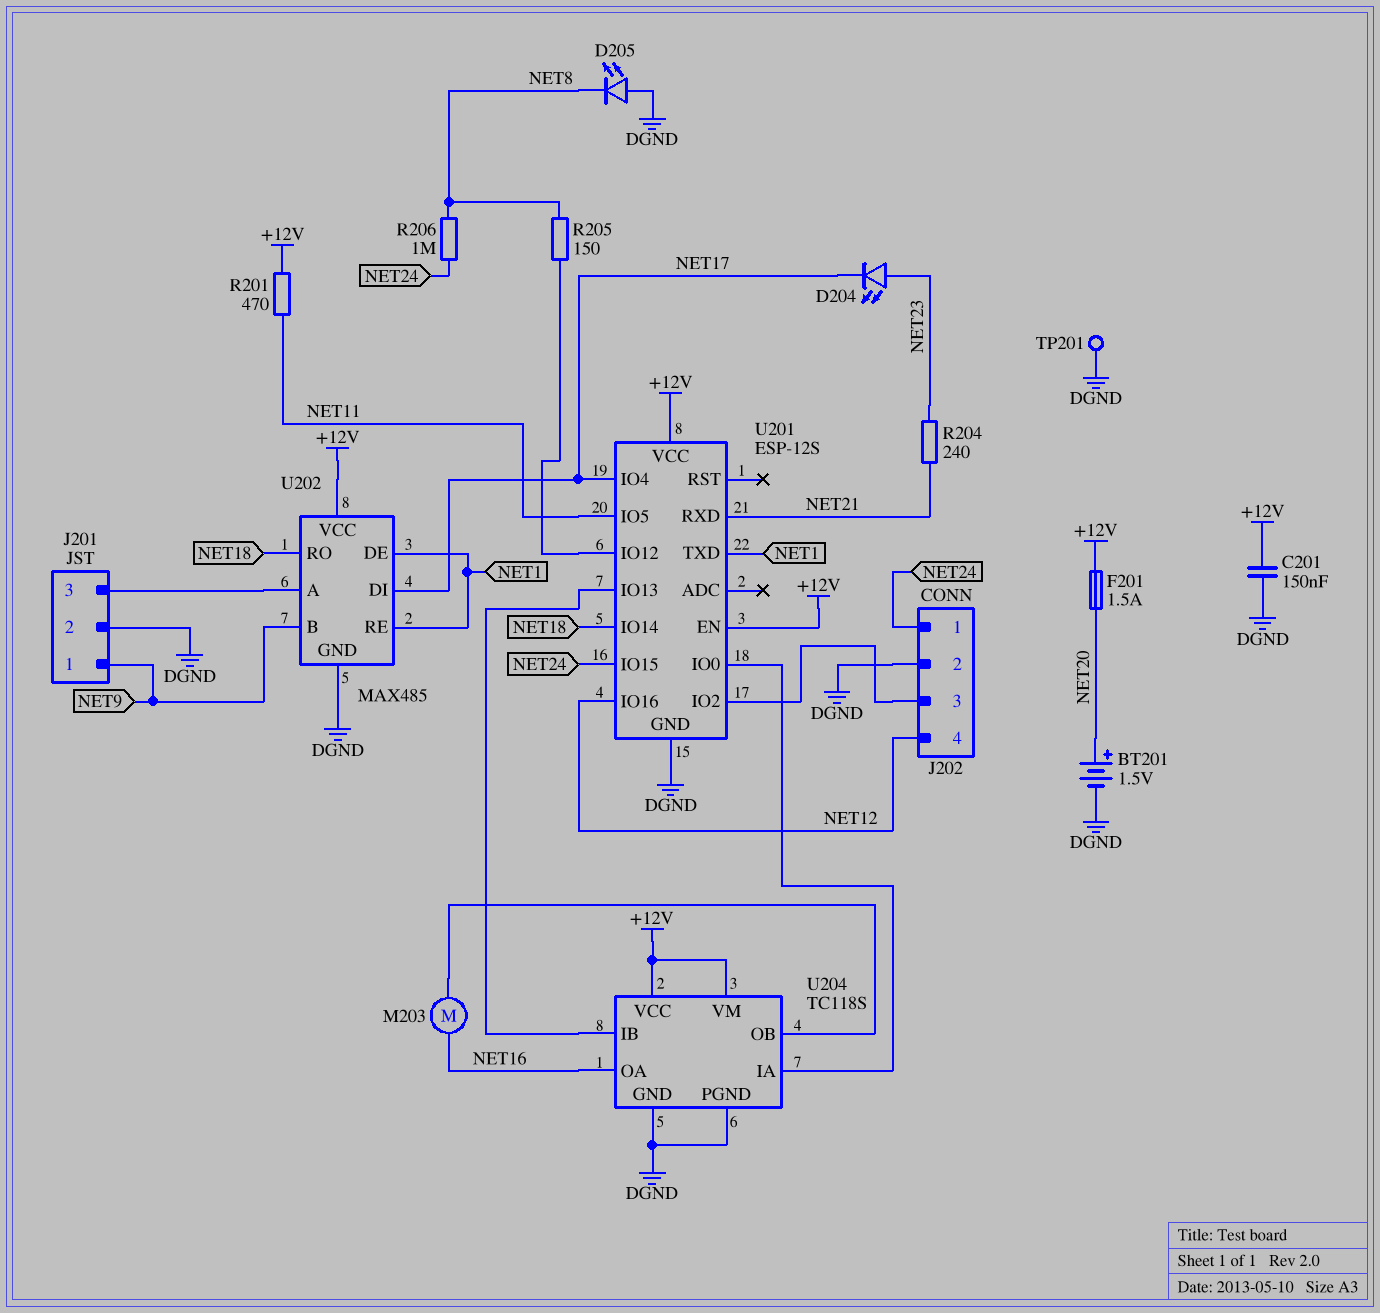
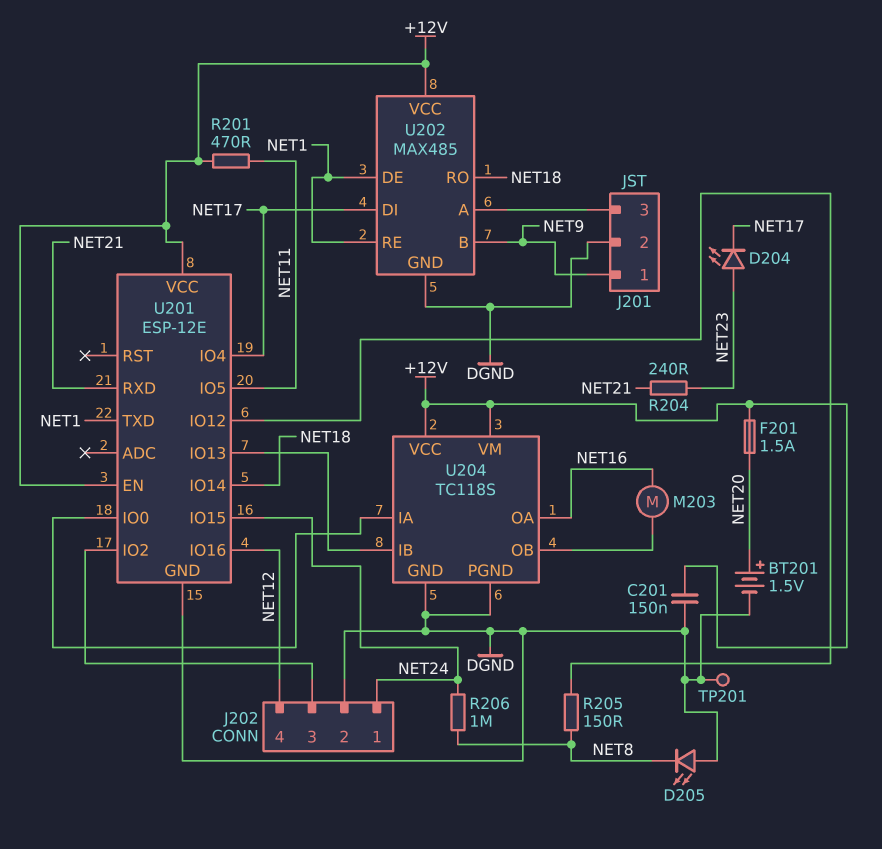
U201: ESP-12S -> ESP-12E

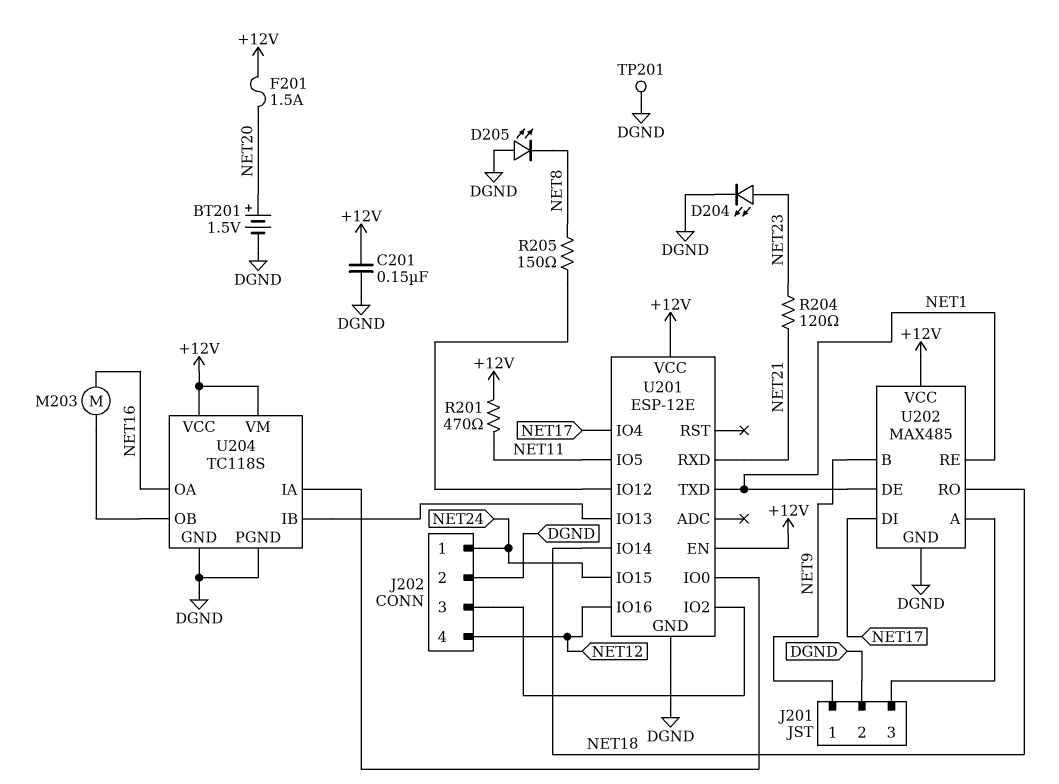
D204: LED (A NET23, K NET17) -> LED (A NET23, K DGND)
R204: 240 (NET21, NET23) -> 120 (NET21, NET23)
R206: 1M (NET8, NET24) -> none

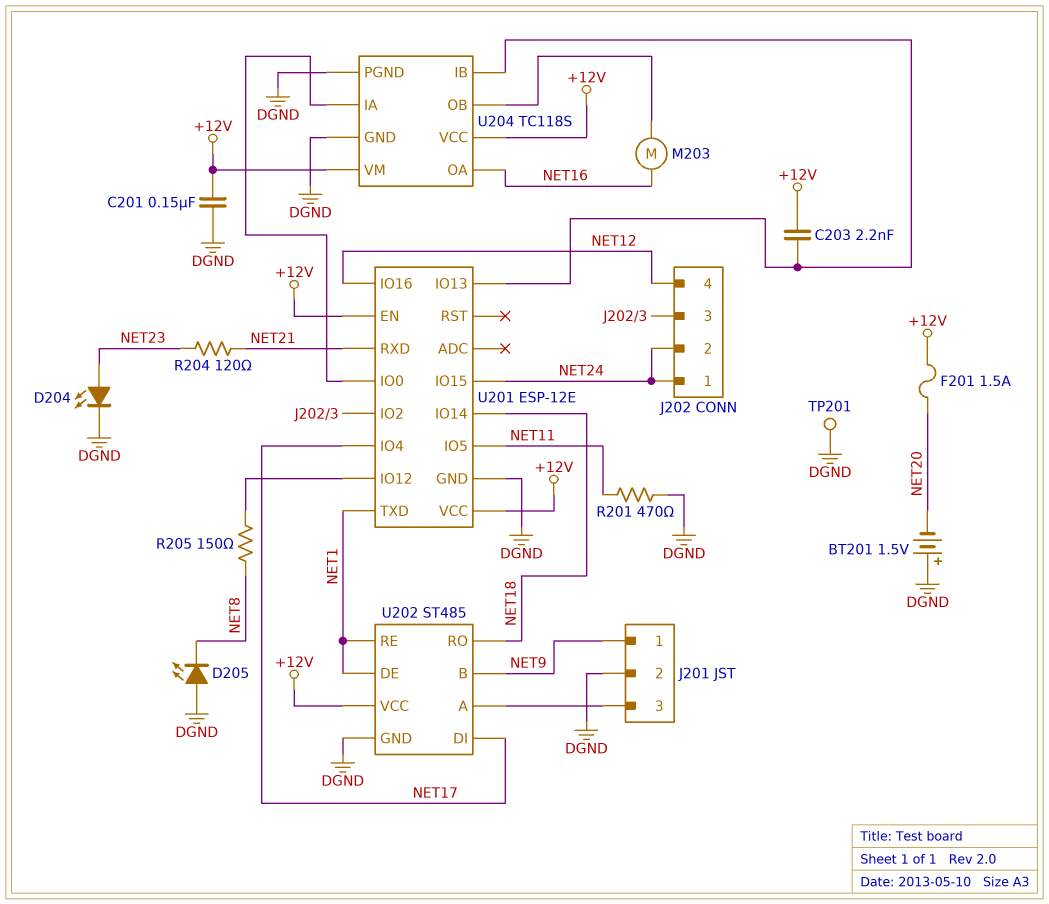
BT201: 1.5V (plus NET20, minus DGND) -> 1.5V (plus DGND, minus NET20)
C203: none -> 2.2nF (+12V, U201/IO13)
J202 pin 2: DGND -> NET24
R201: 470 (+12V, NET11) -> 470 (DGND, NET11)
U202: MAX485 -> ST485

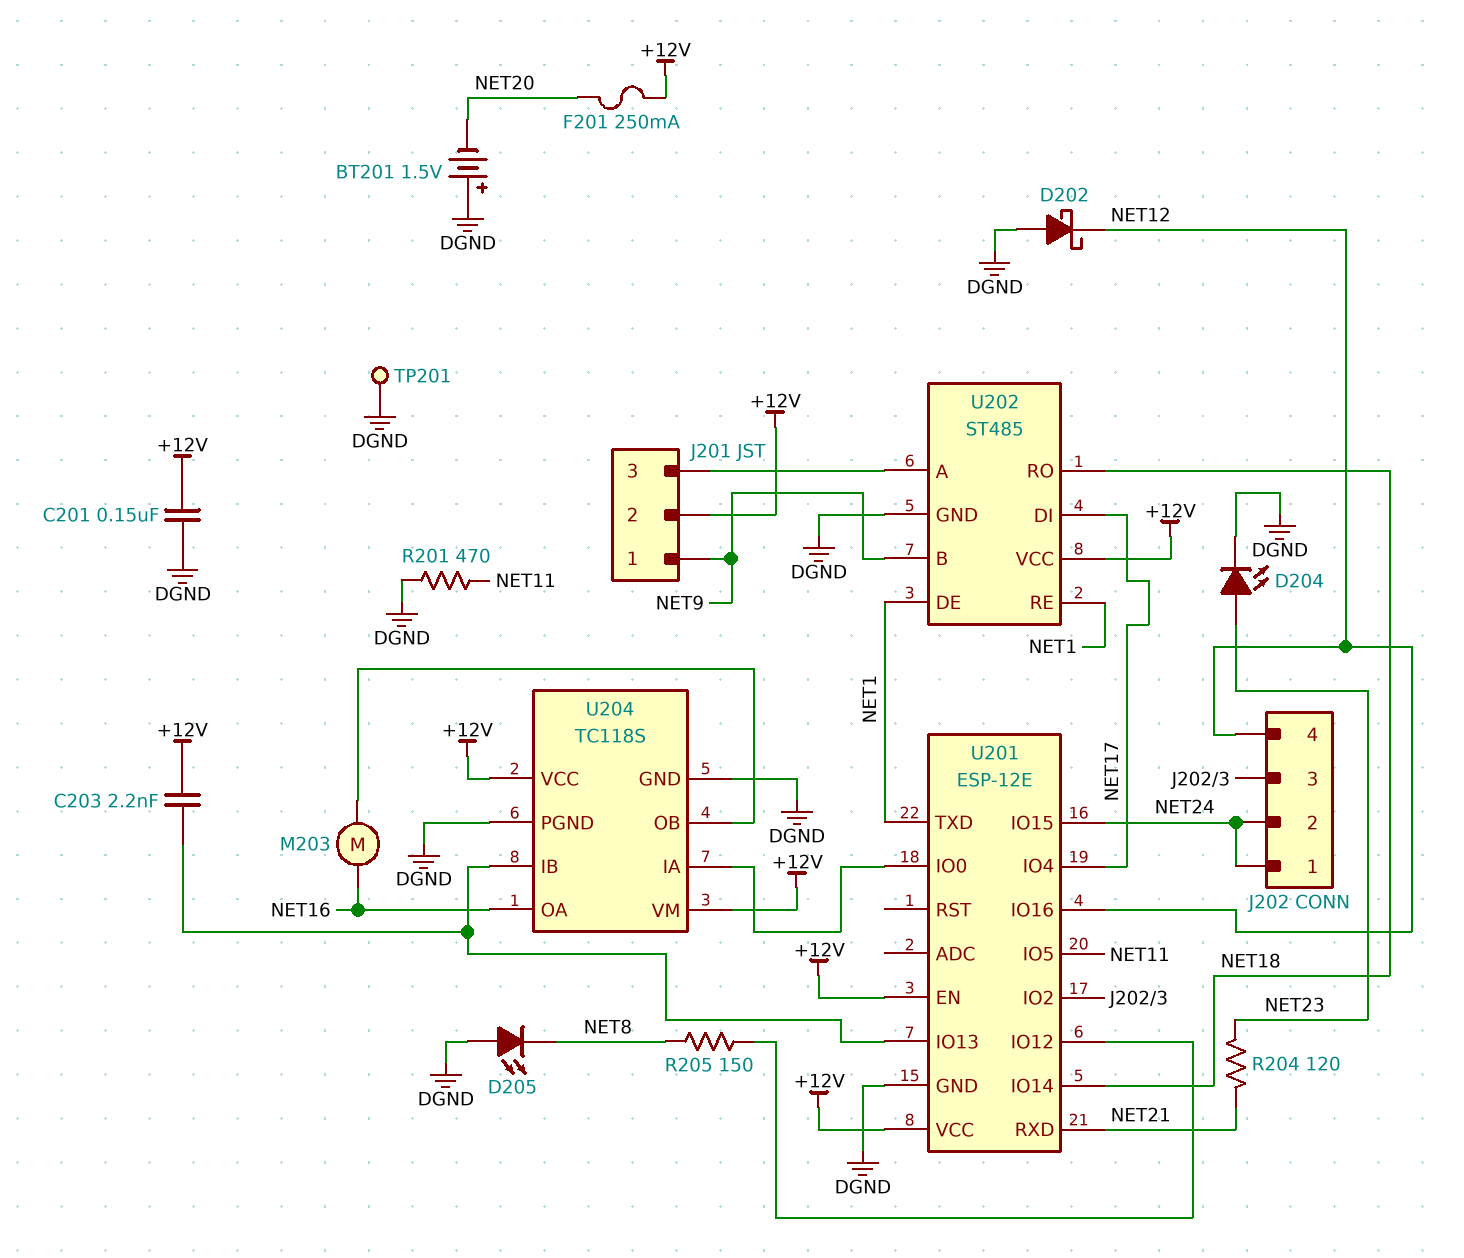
D202: none -> schottky (A DGND, K NET12)
F201: 1.5A (+12V, NET20) -> 250mA (+12V, NET20)
J201 pin 2: DGND -> +12V

